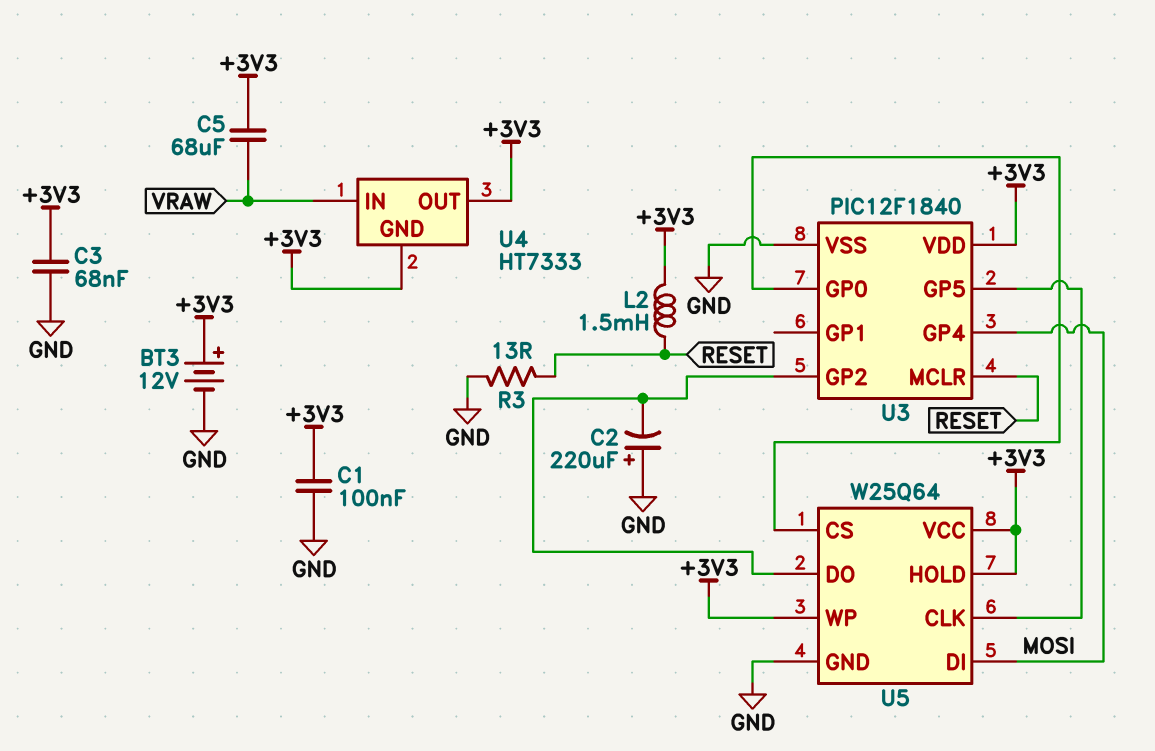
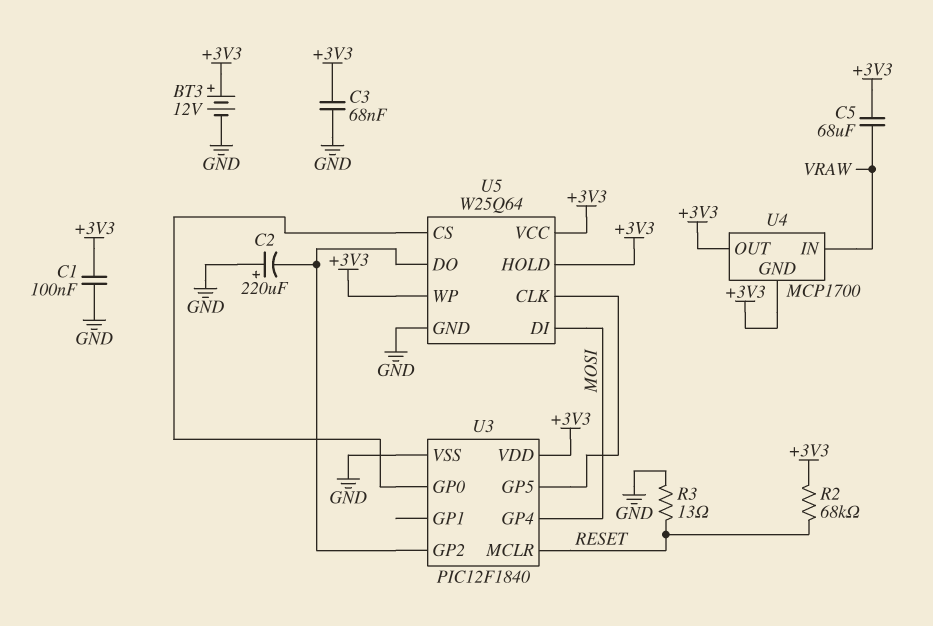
L2: 1.5mH (+3V3, RESET) -> none
R2: none -> 68k (+3V3, RESET)
U4: HT7333 -> MCP1700

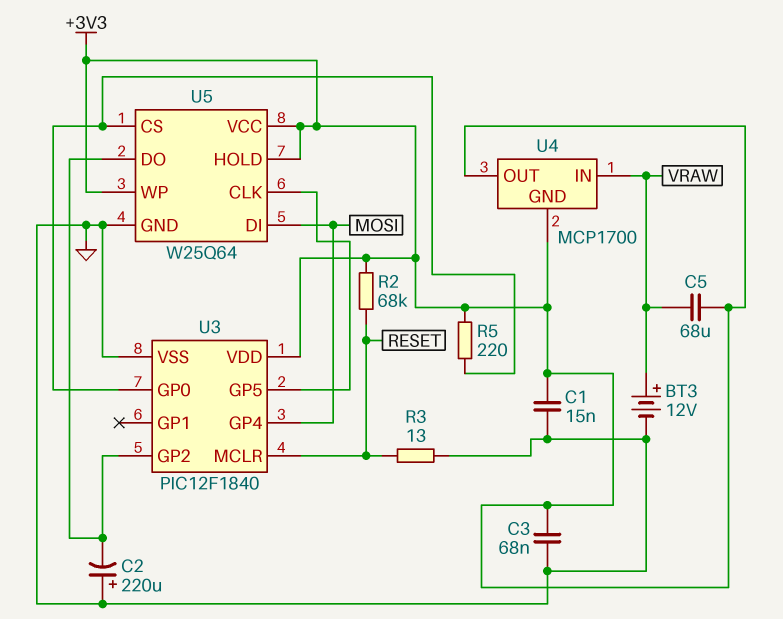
BT3: 12V (plus +3V3, minus GND) -> 12V (plus VRAW, minus GND)
C1: 100nF (+3V3, GND) -> 15nF (+3V3, GND)
R5: none -> 220 (+3V3, U3/GP0)

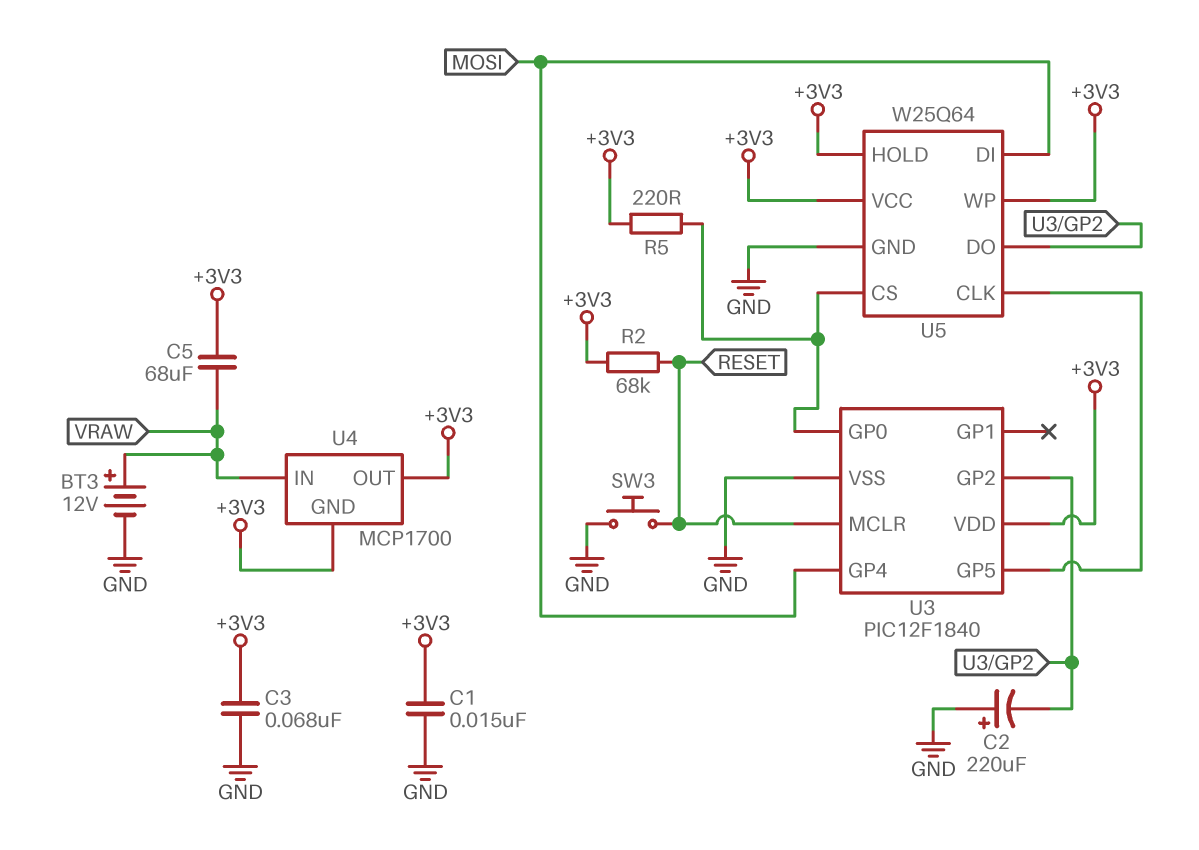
R3: 13 (GND, RESET) -> none
SW3: none -> button (GND, RESET)

